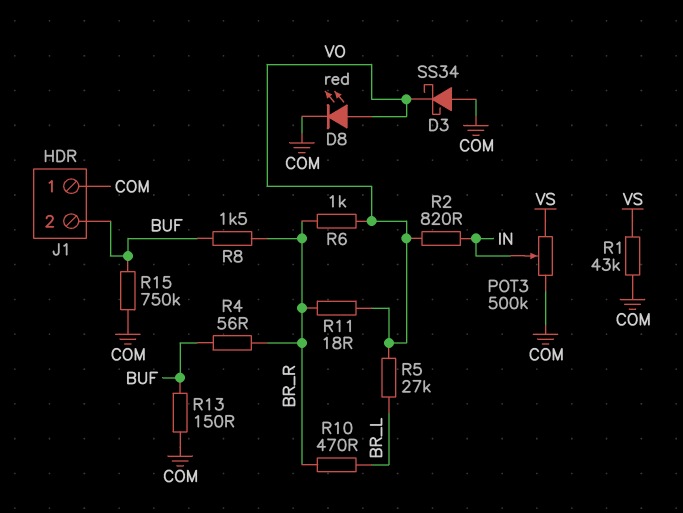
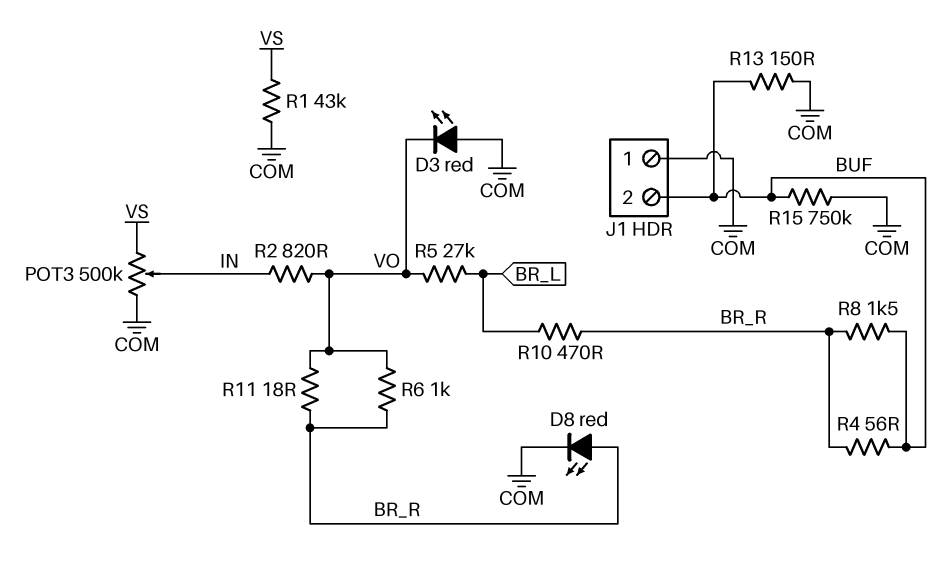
D3: schottky SS34 (A COM, K VO) -> LED red (A COM, K VO)
D8: LED red (A VO, K COM) -> LED red (A BR_R, K COM)

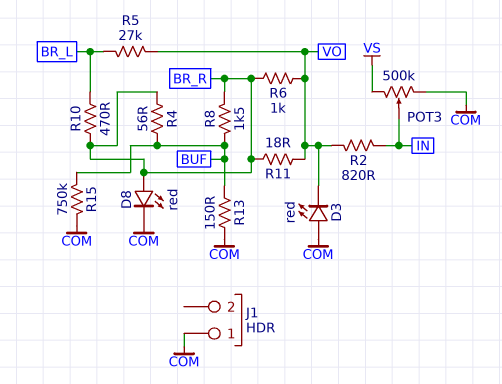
J1 pin 2: BUF -> none
R1: 43k (COM, VS) -> none

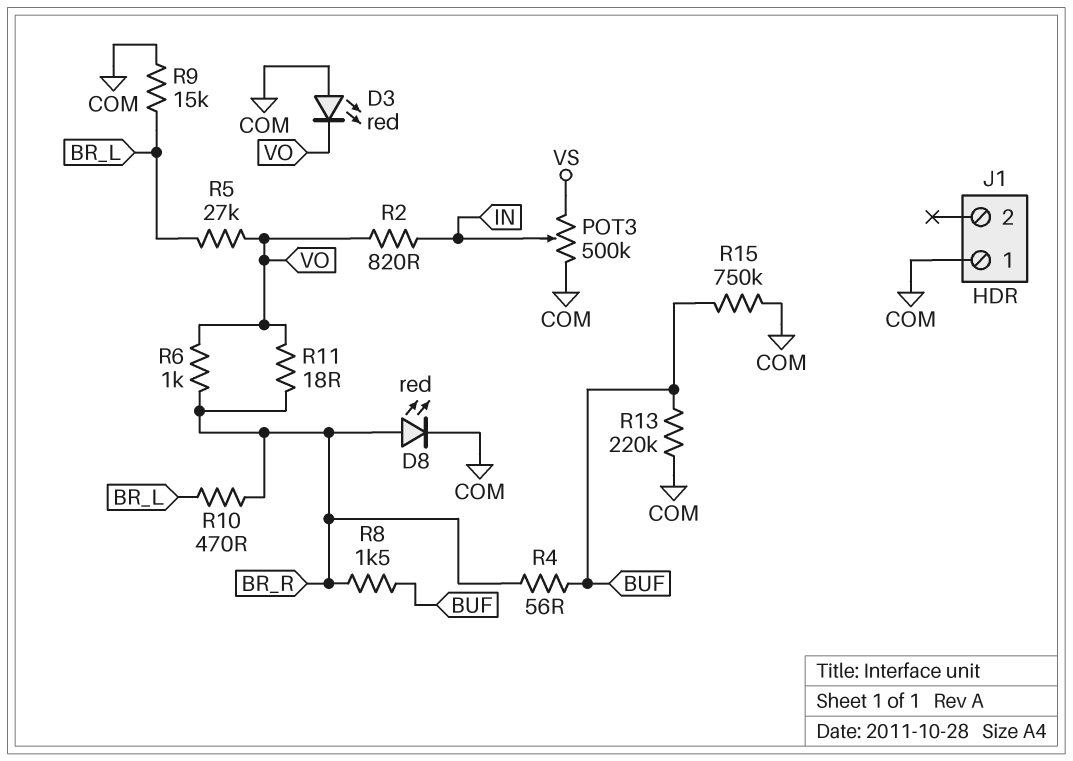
R9: none -> 15k (BR_L, COM)
R13: 150 (BUF, COM) -> 220k (BUF, COM)

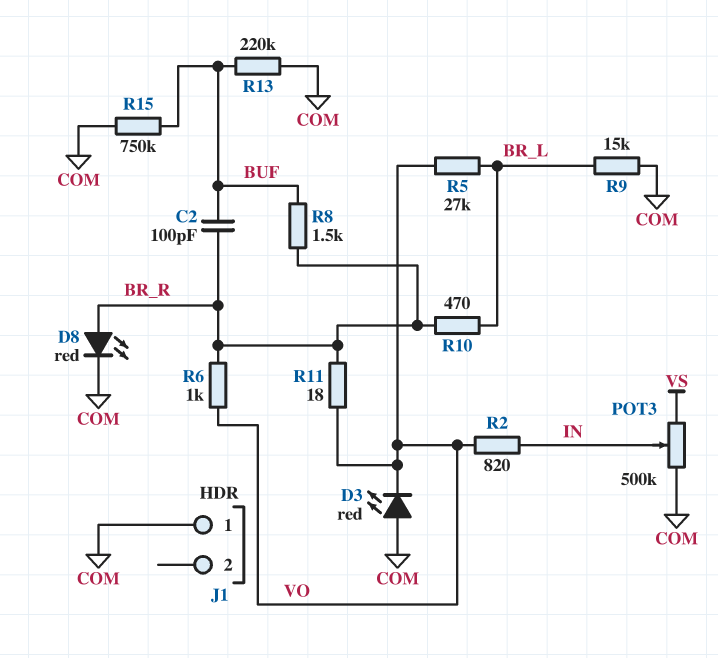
C2: none -> 100pF (BR_R, BUF)
R4: 56 (BR_R, BUF) -> none

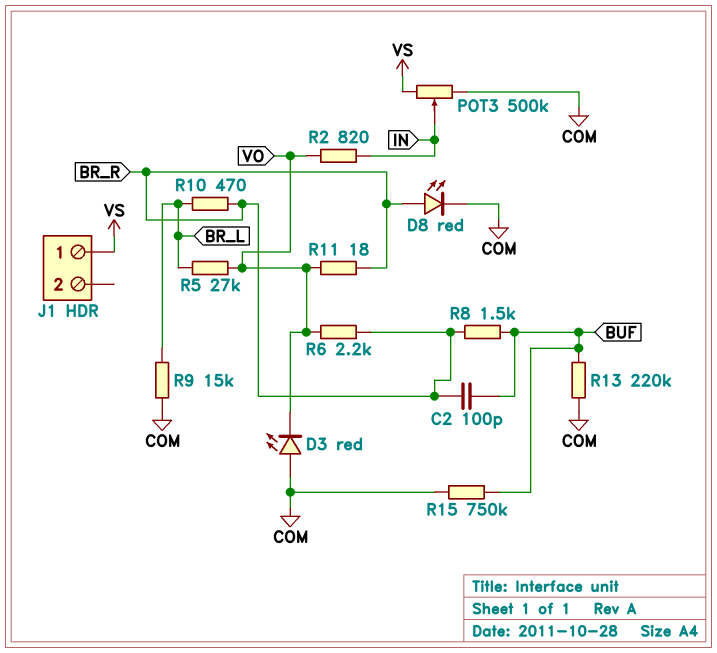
J1 pin 1: COM -> VS
R6: 1k (BR_R, VO) -> 2.2k (BR_R, VO)

